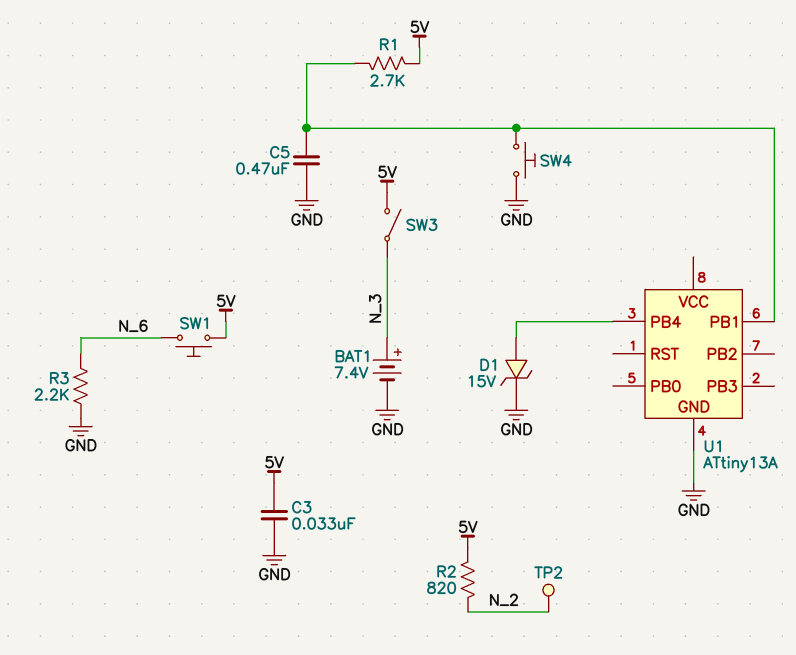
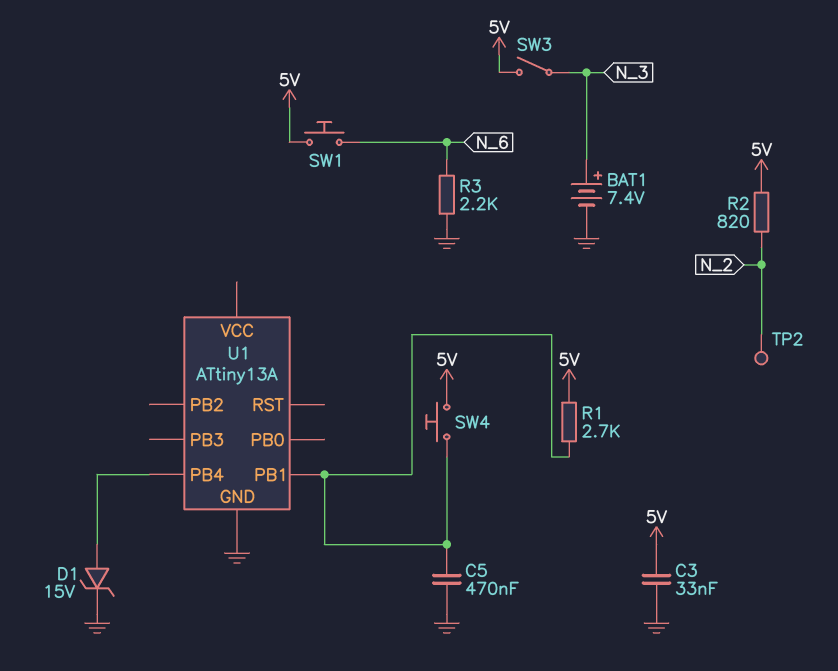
SW4: button (GND, U1/PB1) -> button (5V, U1/PB1)

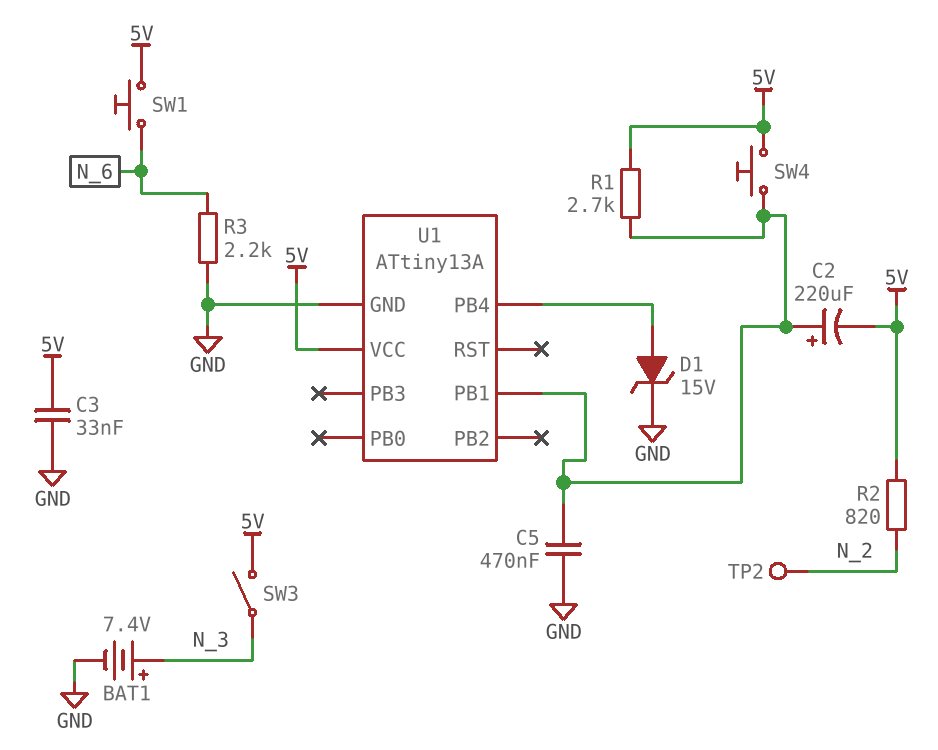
C2: none -> 220uF (plus U1/PB1, minus 5V)
U1 pin VCC: none -> 5V

